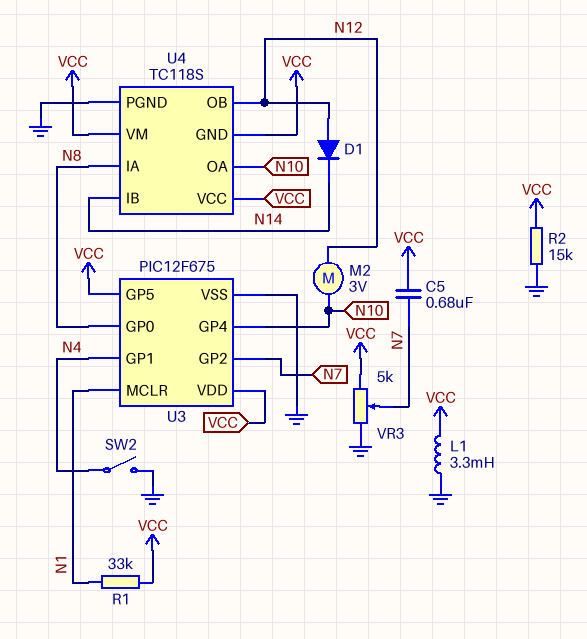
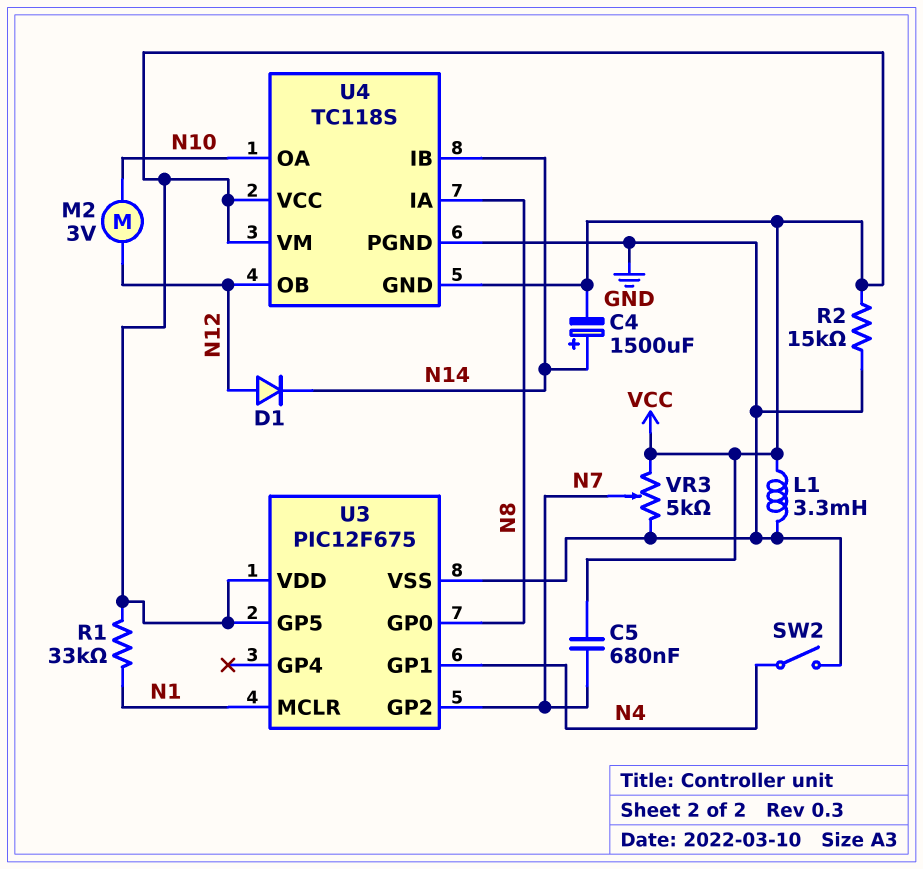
C4: none -> 1500uF (plus N14, minus VCC)
U3 pin GP4: N10 -> none

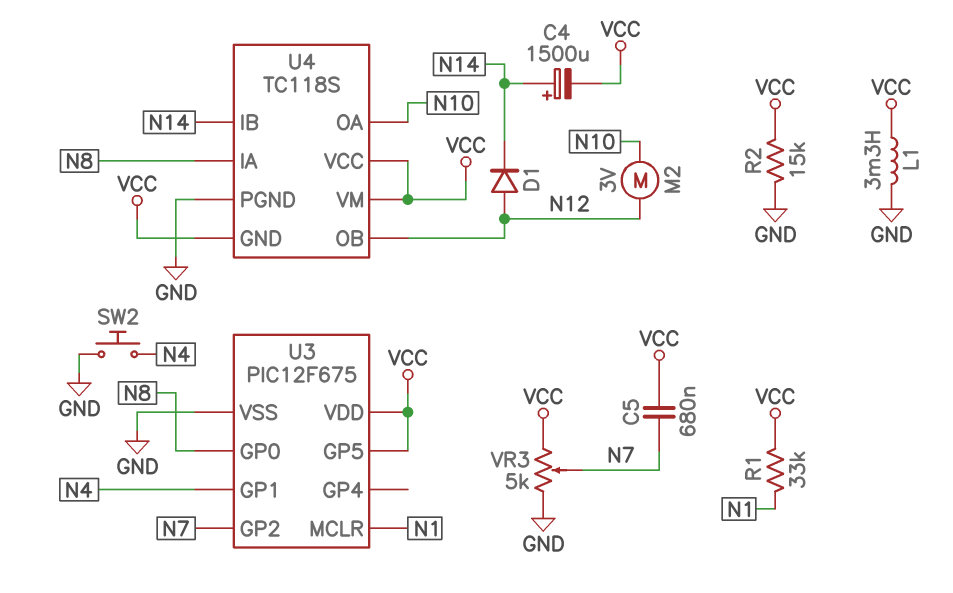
SW2: switch (GND, N4) -> button (GND, N4)

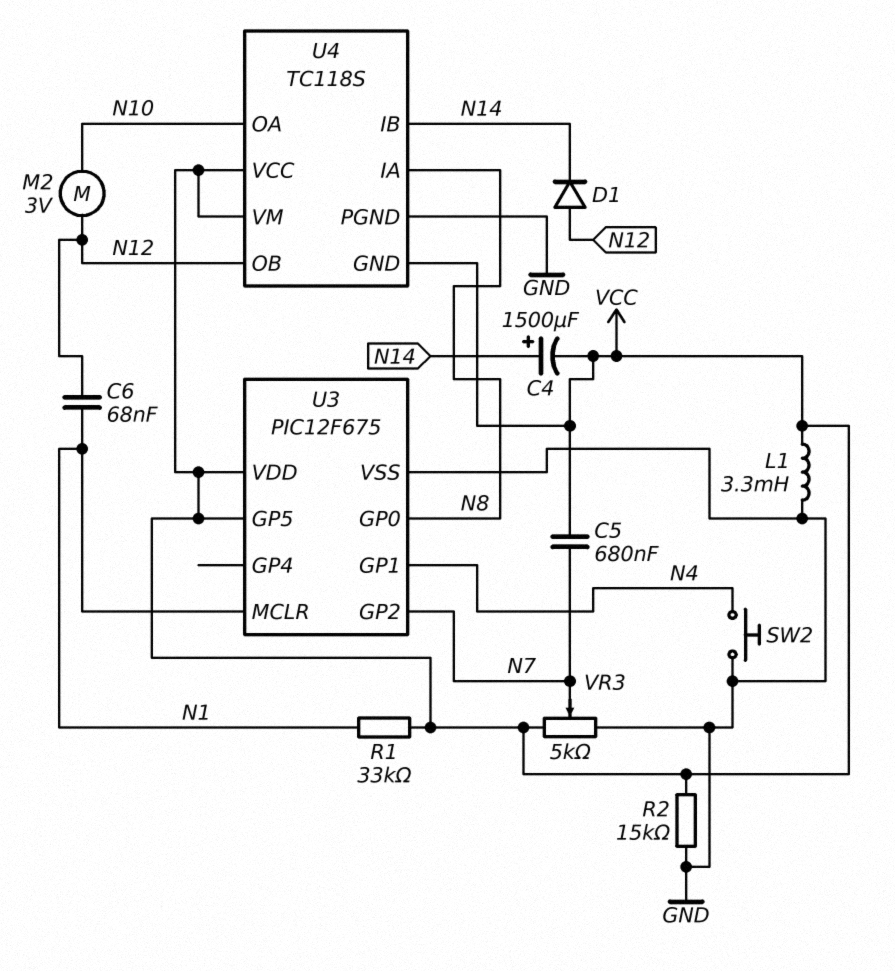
C6: none -> 68nF (N1, N12)

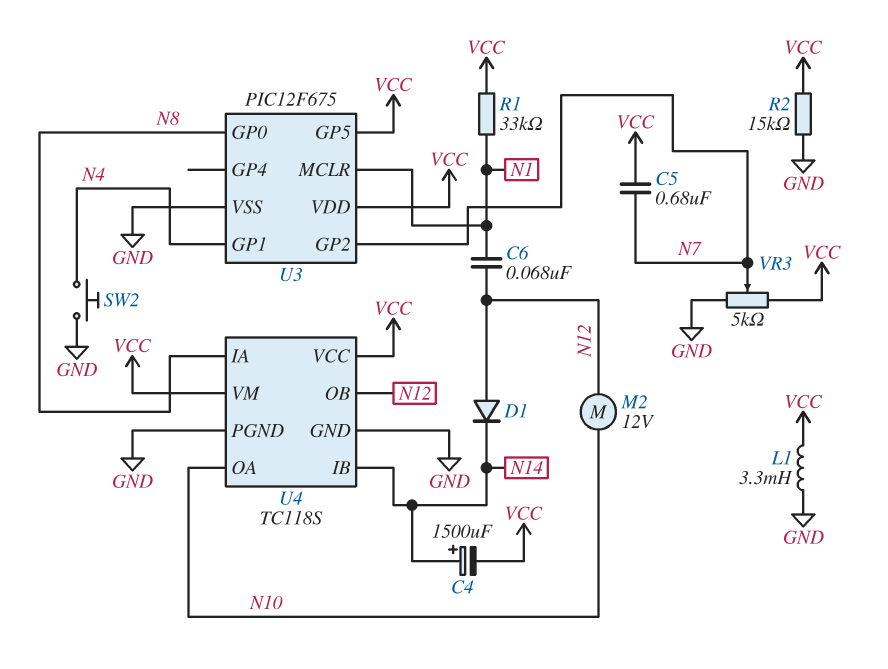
M2: motor 3V (N10, N12) -> motor 12V (N10, N12)
U4 pin GND: VCC -> GND

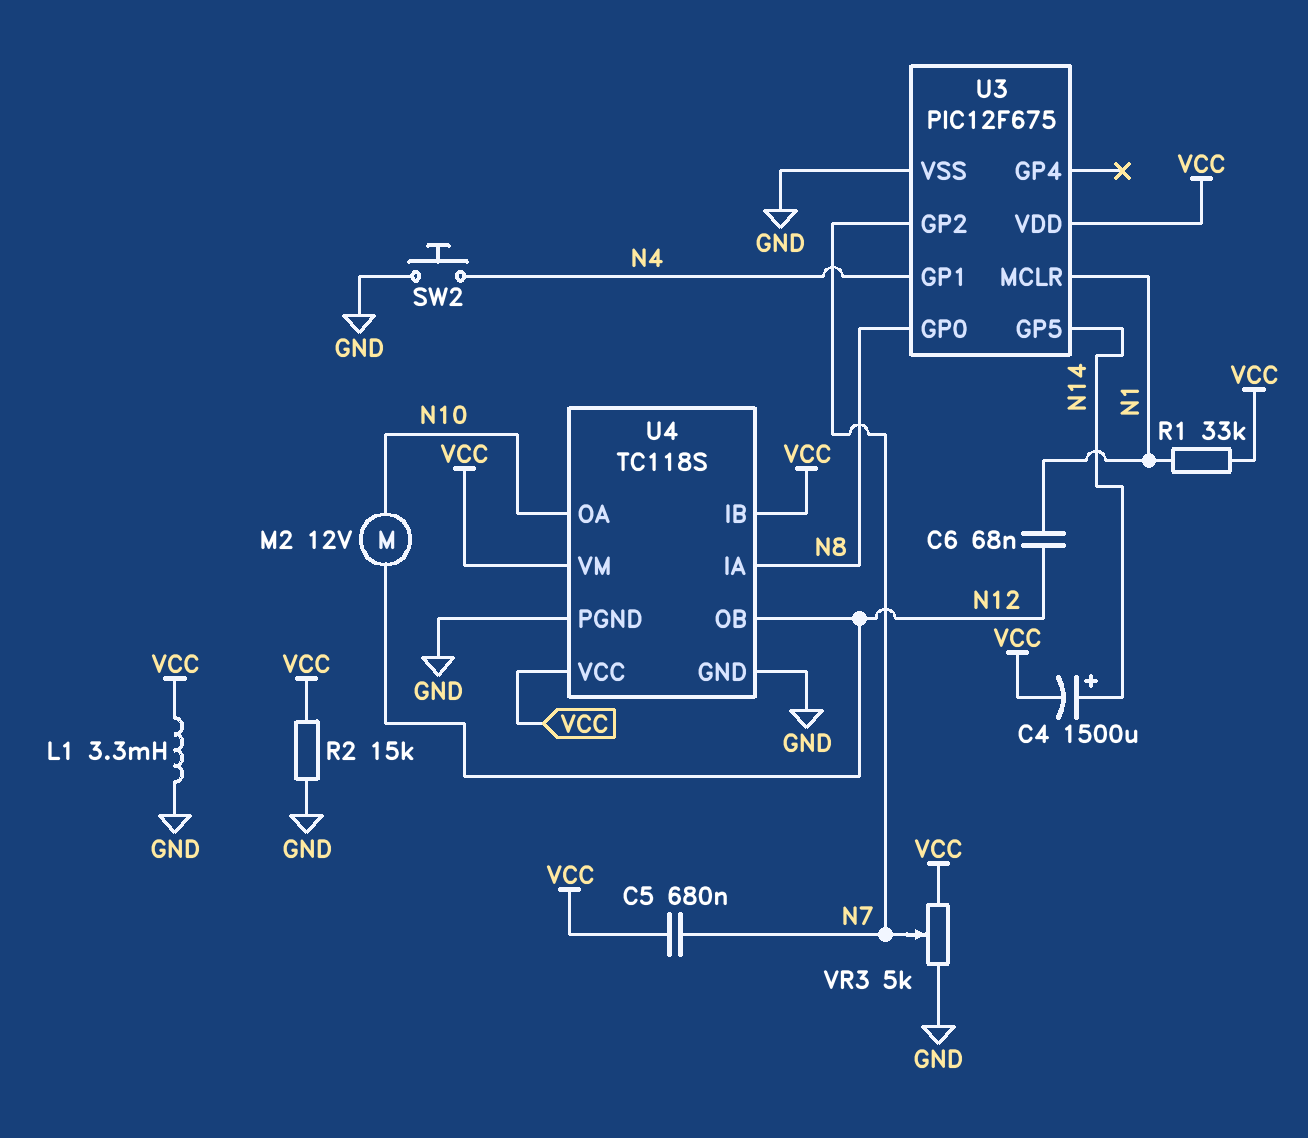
D1: diode (A N12, K N14) -> none
U3 pin GP5: VCC -> N14
U4 pin IB: N14 -> VCC

